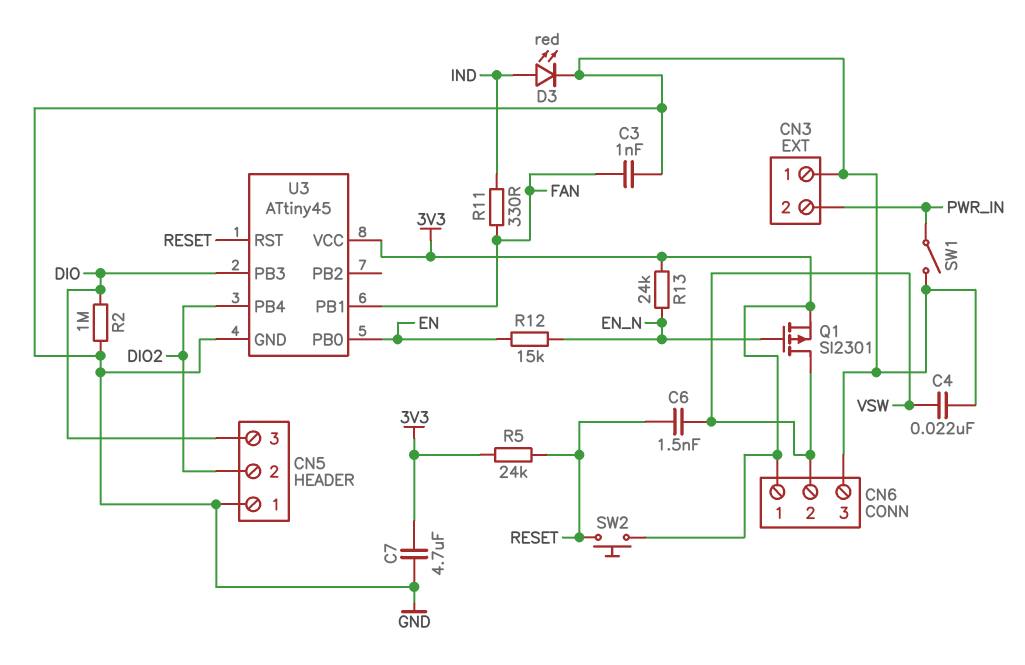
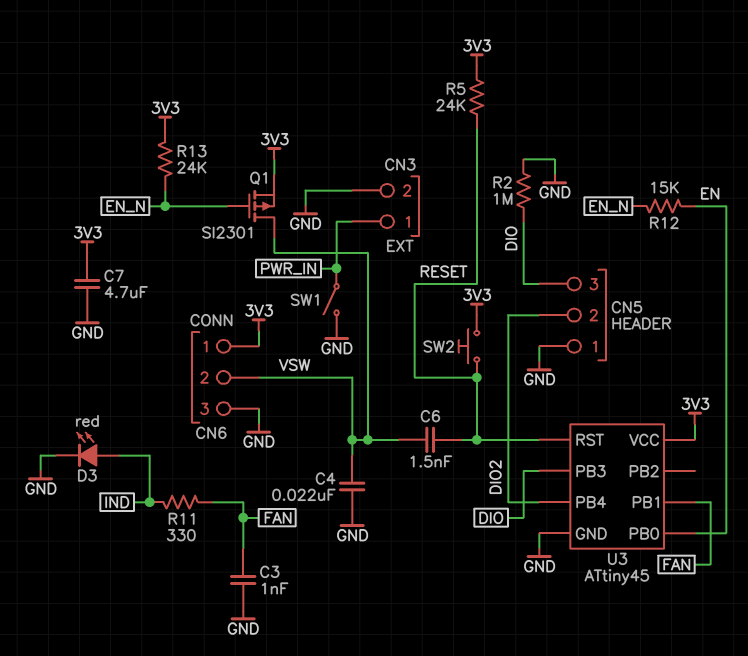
CN3 pin 1: GND -> PWR_IN
CN3 pin 2: PWR_IN -> GND

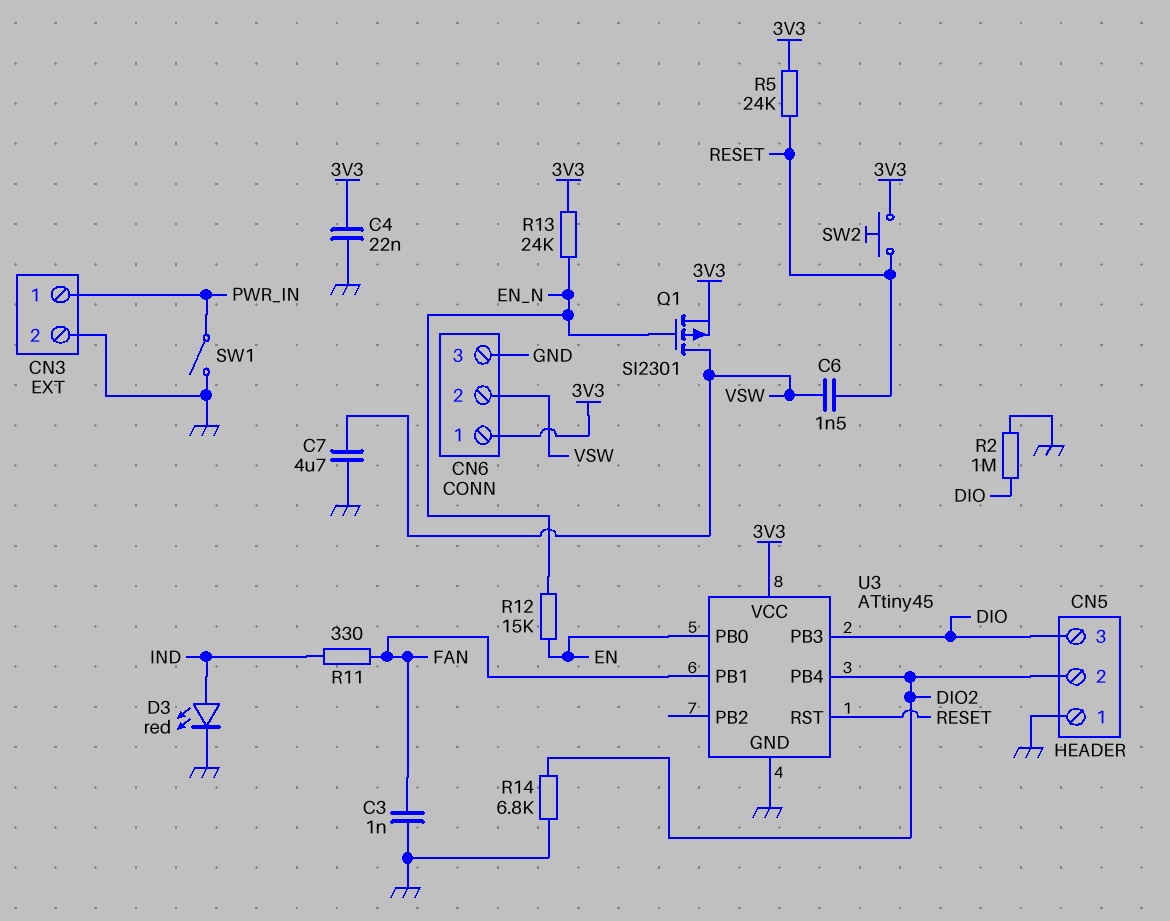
C4: 22nF (GND, VSW) -> 22nF (3V3, GND)
C7: 4.7uF (3V3, GND) -> 4.7uF (GND, VSW)
R14: none -> 6.8k (DIO2, GND)

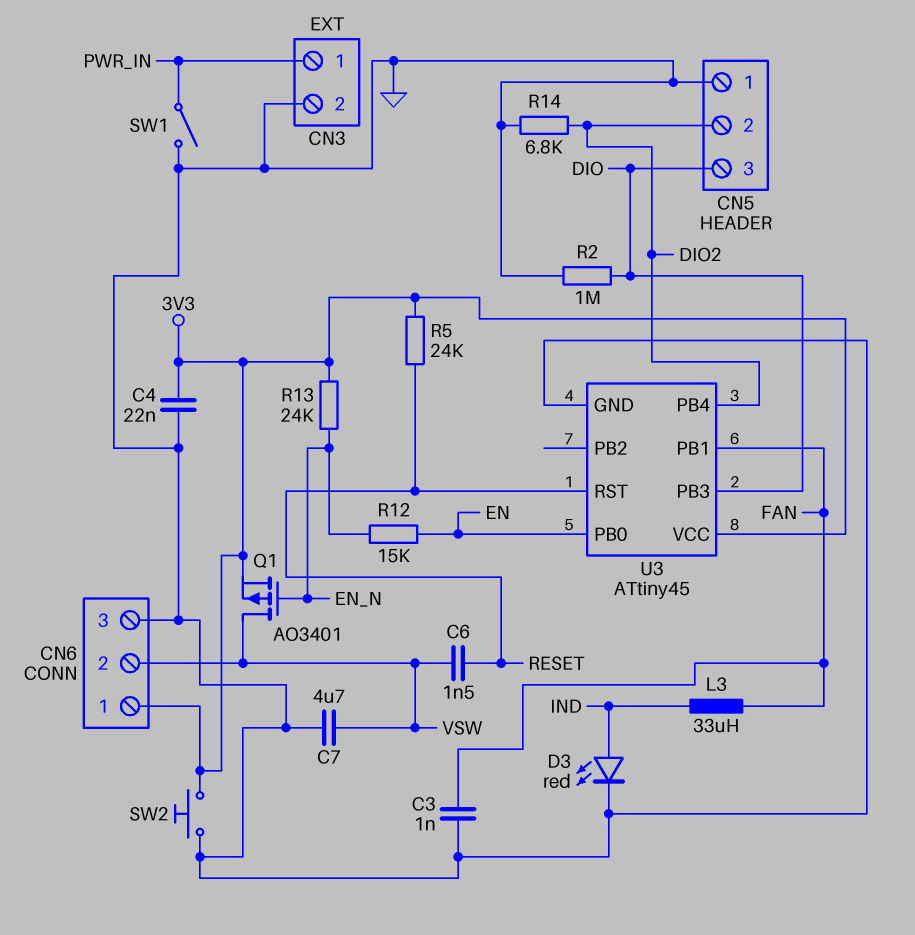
L3: none -> 33uH (FAN, IND)
Q1: PMOS SI2301 (G EN_N, D VSW, S 3V3) -> PMOS AO3401 (G EN_N, D VSW, S 3V3)
R11: 330 (FAN, IND) -> none
SW2: button (3V3, RESET) -> button (3V3, GND)

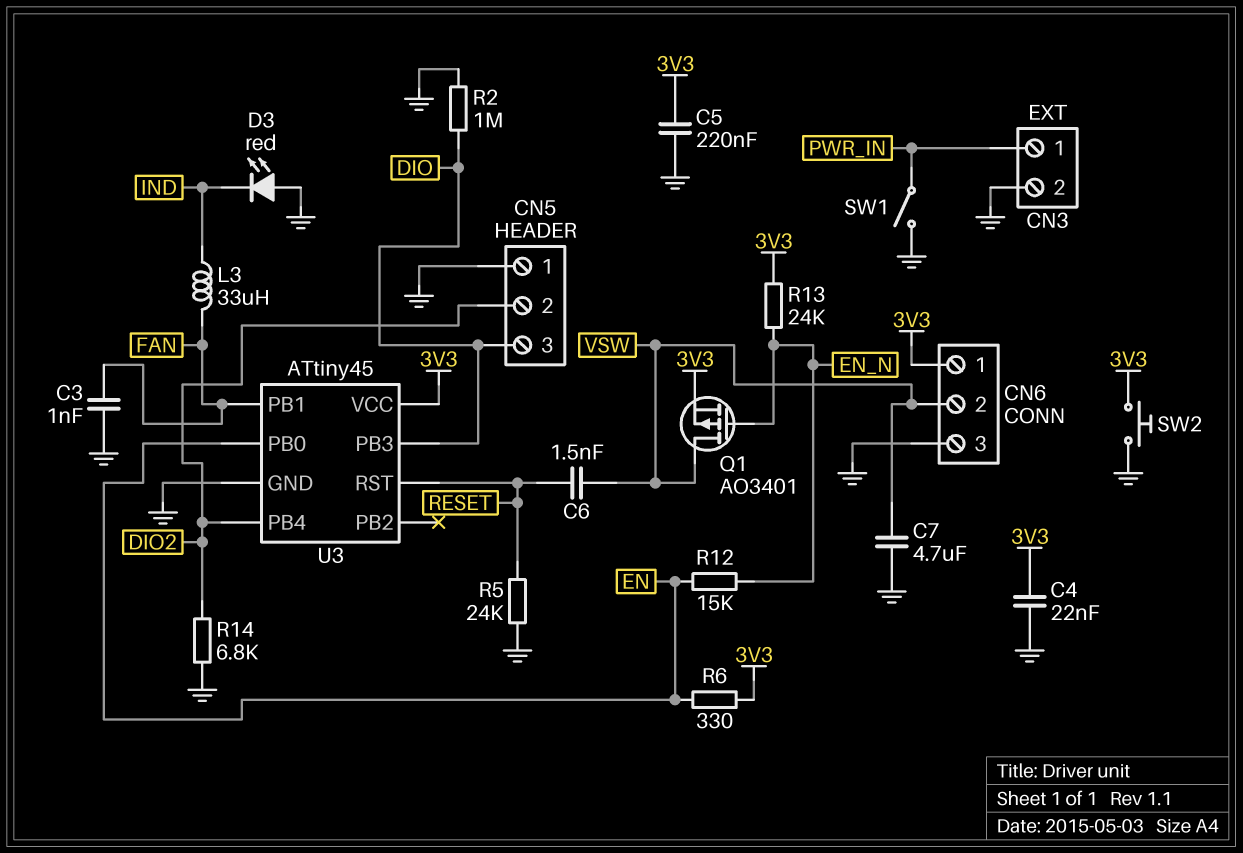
C5: none -> 220nF (3V3, GND)
D3: LED red (A IND, K GND) -> LED red (A GND, K IND)
R5: 24k (3V3, RESET) -> 24k (GND, RESET)
R6: none -> 330 (3V3, EN)

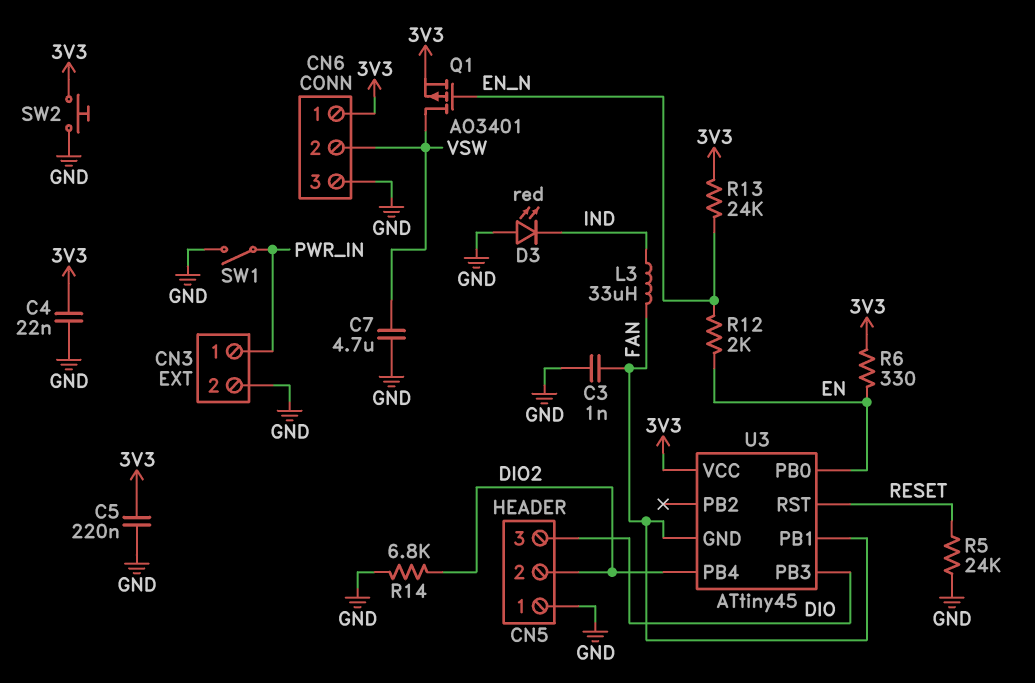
C6: 1.5nF (RESET, VSW) -> none
R2: 1M (DIO, GND) -> none
R12: 15k (EN, EN_N) -> 2k (EN, EN_N)
U3 pin GND: GND -> FAN

